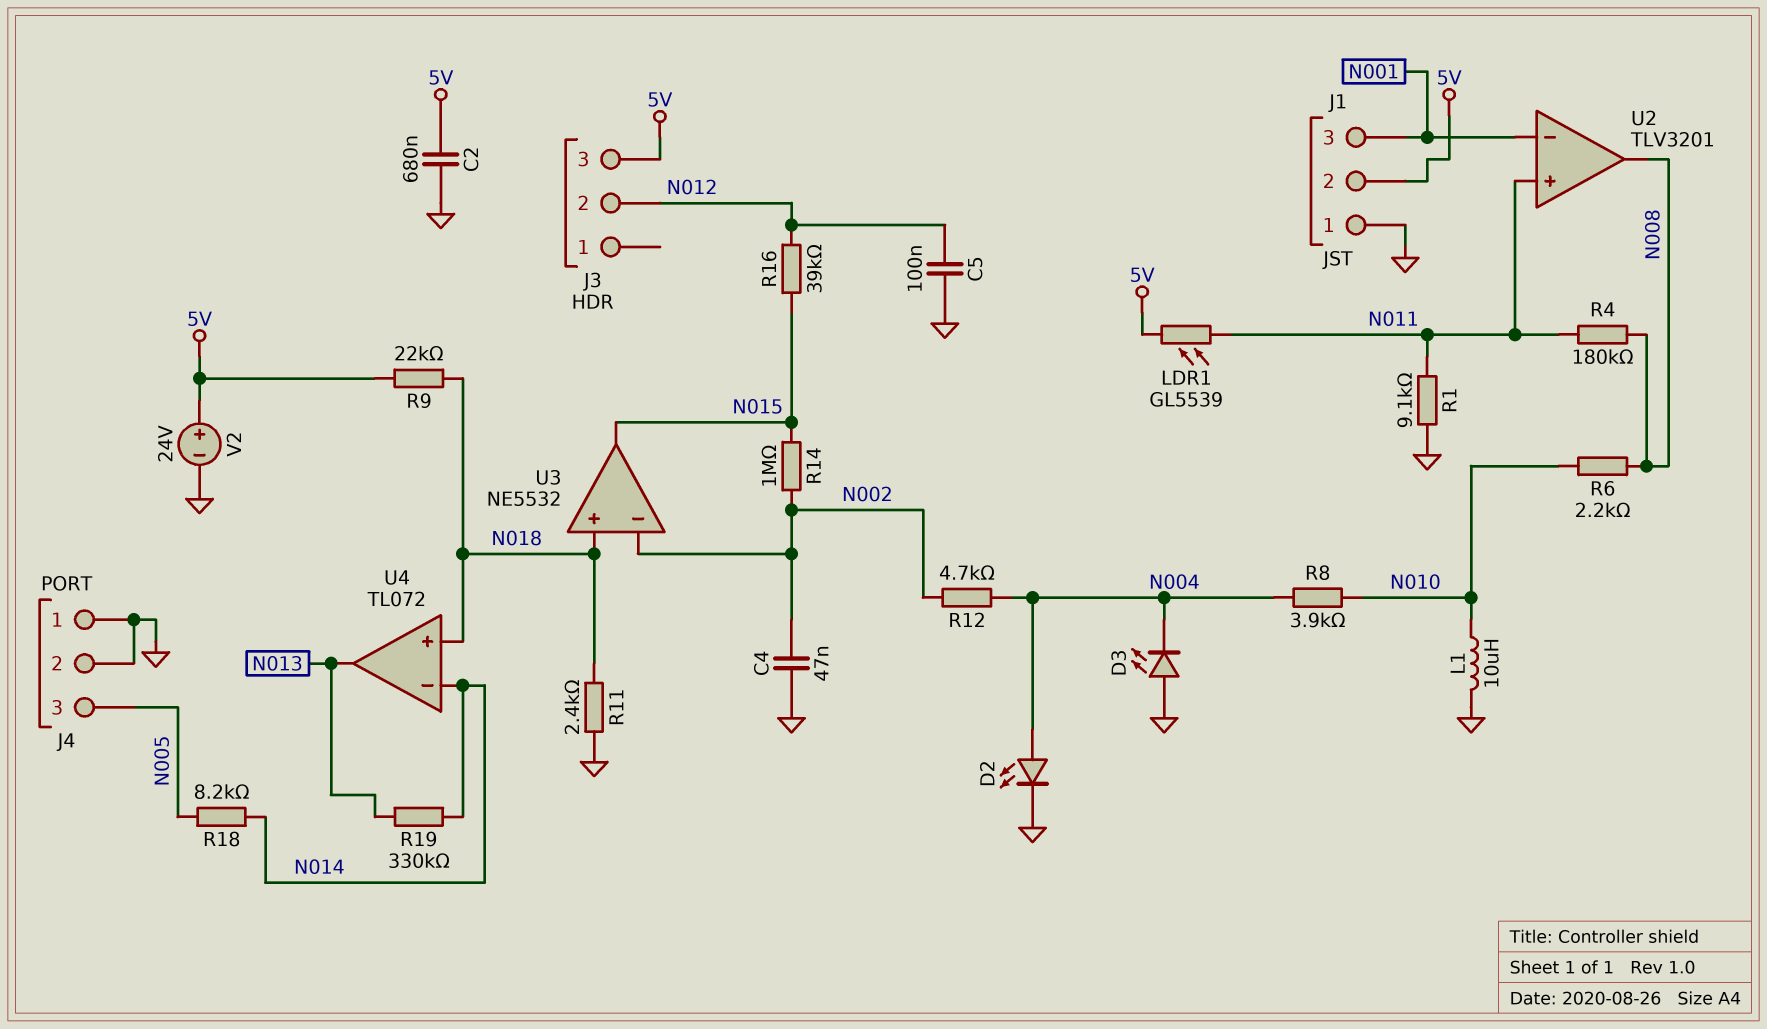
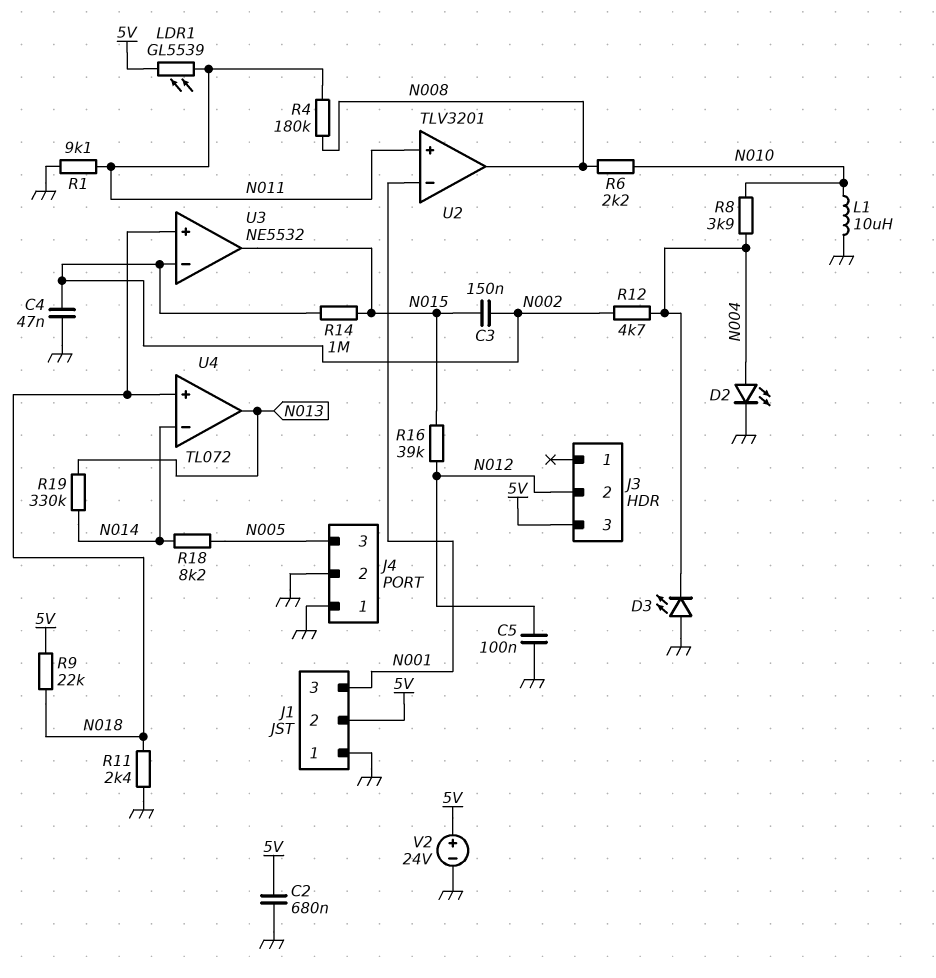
C3: none -> 150nF (N002, N015)

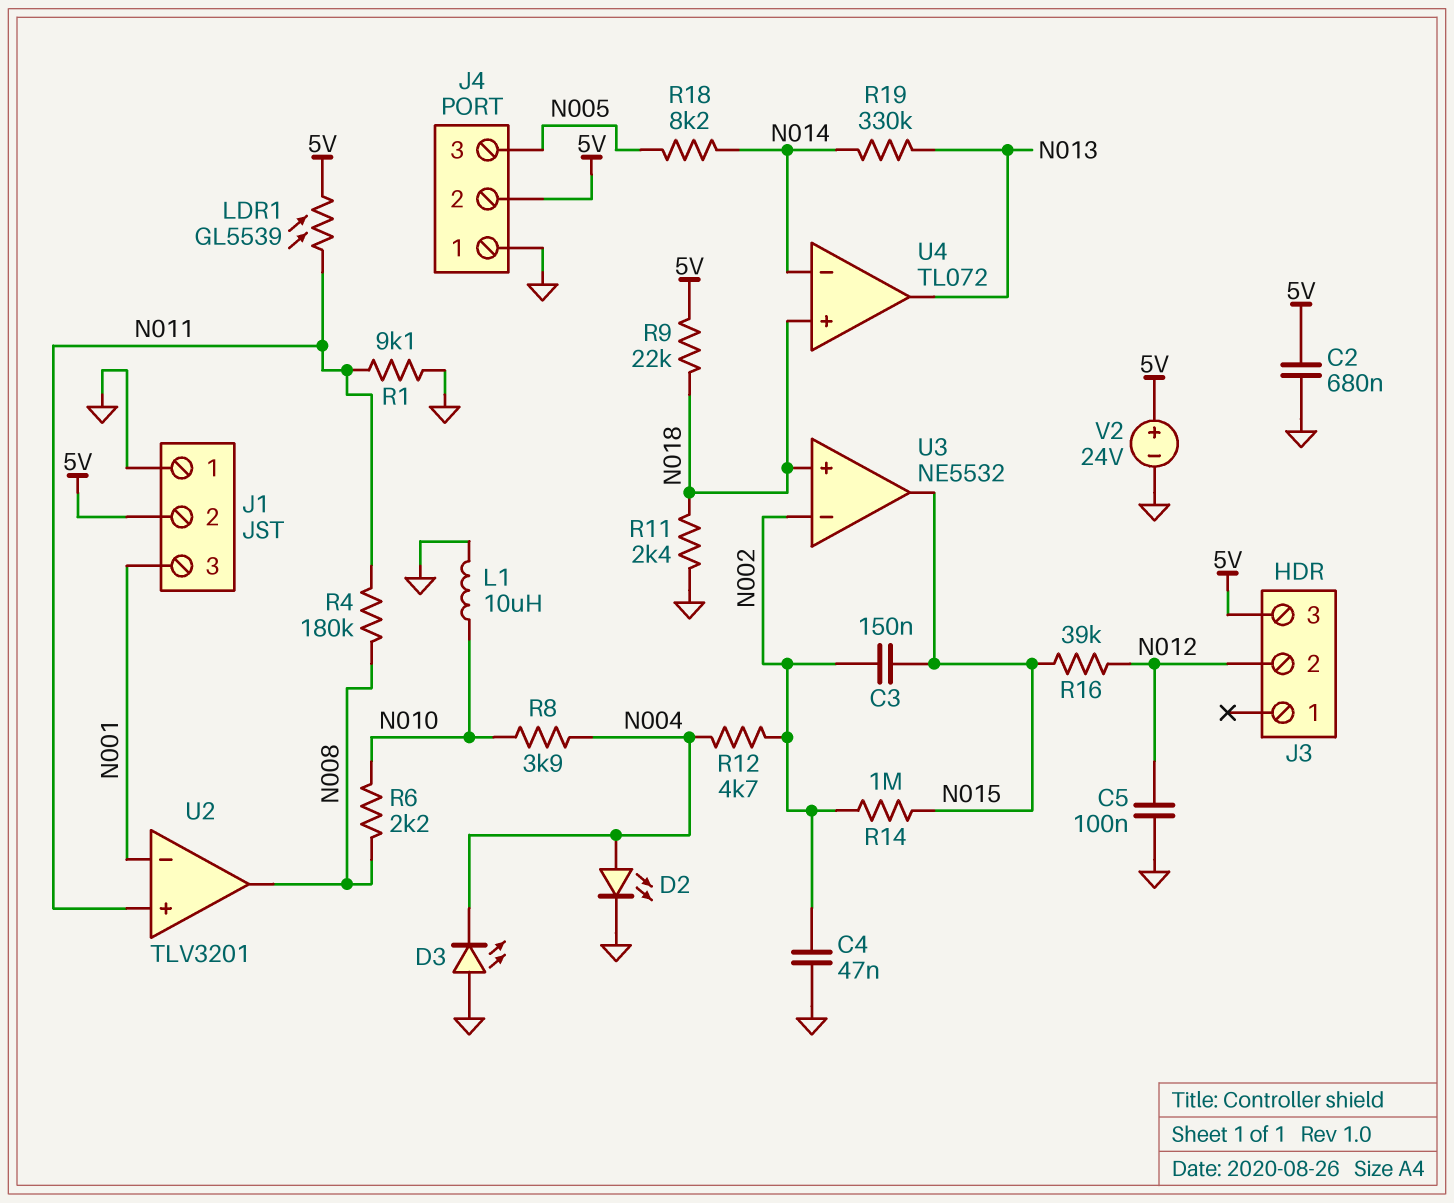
J4 pin 2: GND -> 5V

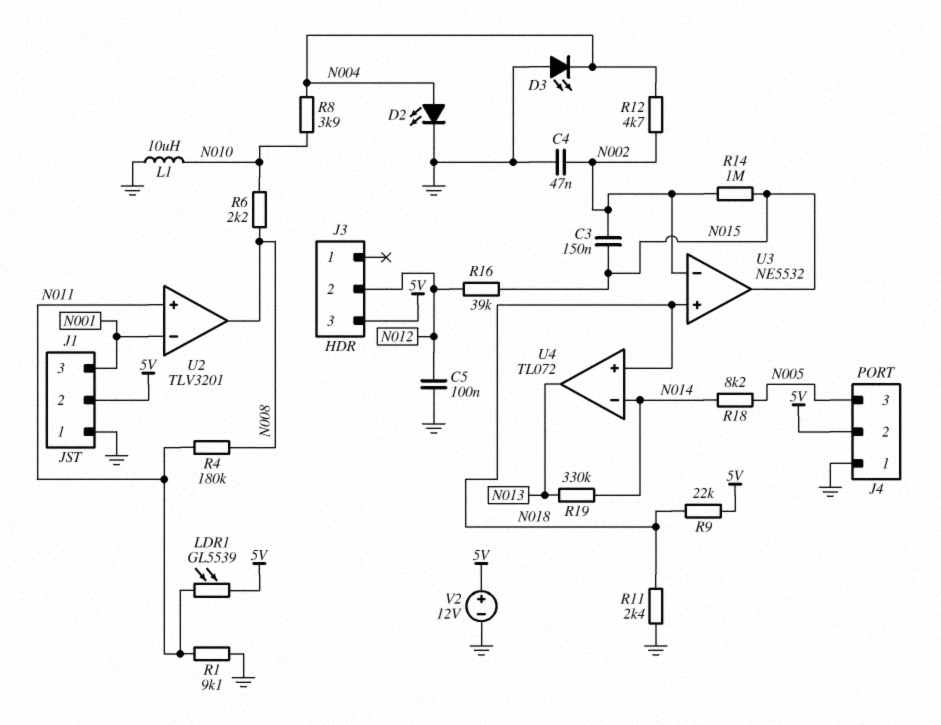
C2: 680nF (5V, GND) -> none
V2: 24V (plus 5V, minus GND) -> 12V (plus 5V, minus GND)

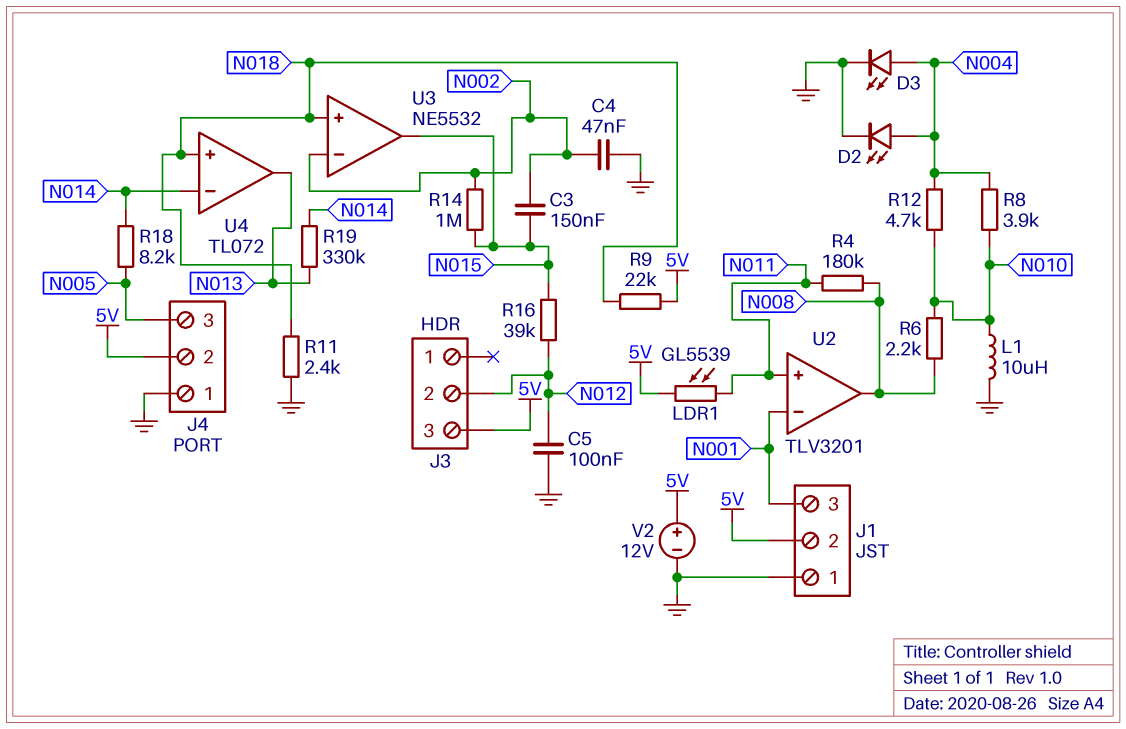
D3: LED (A GND, K N004) -> LED (A N004, K GND)
R1: 9.1k (GND, N011) -> none
R12: 4.7k (N002, N004) -> 4.7k (N004, N010)

